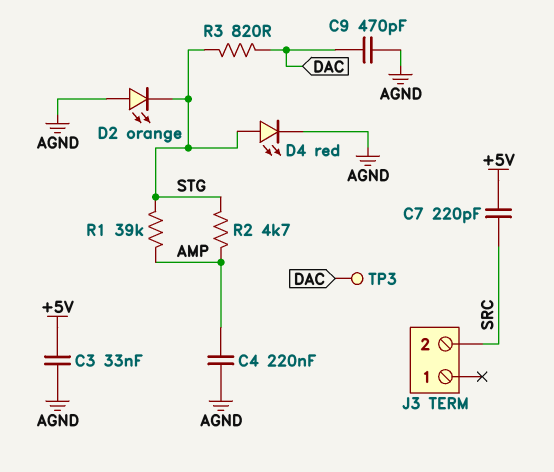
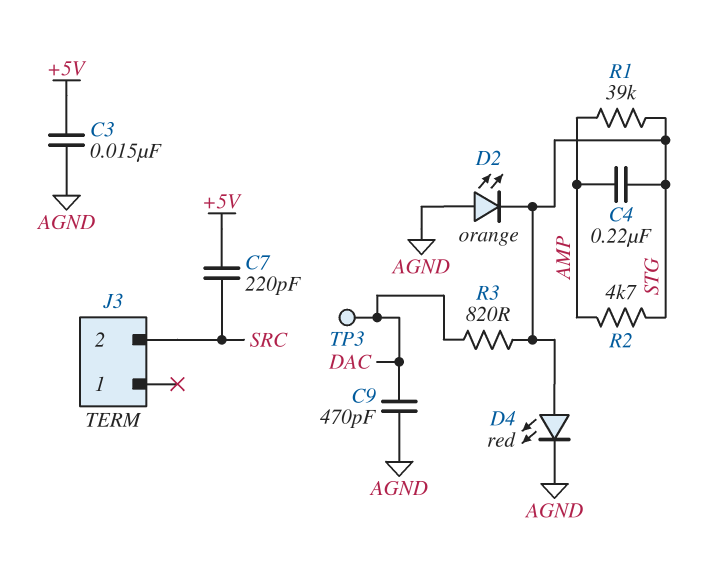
C3: 33nF (+5V, AGND) -> 15nF (+5V, AGND)
C4: 220nF (AGND, AMP) -> 220nF (AMP, STG)

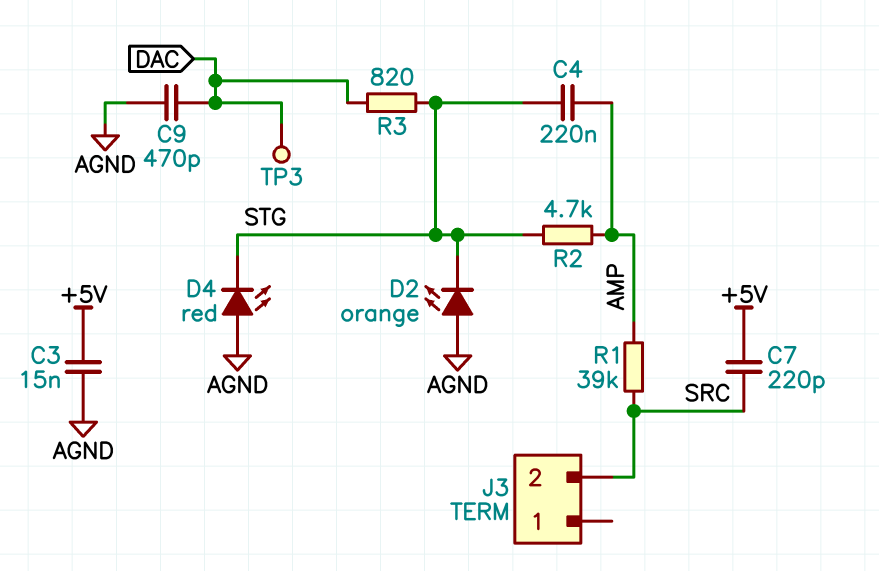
D4: LED red (A STG, K AGND) -> LED red (A AGND, K STG)
R1: 39k (AMP, STG) -> 39k (AMP, SRC)

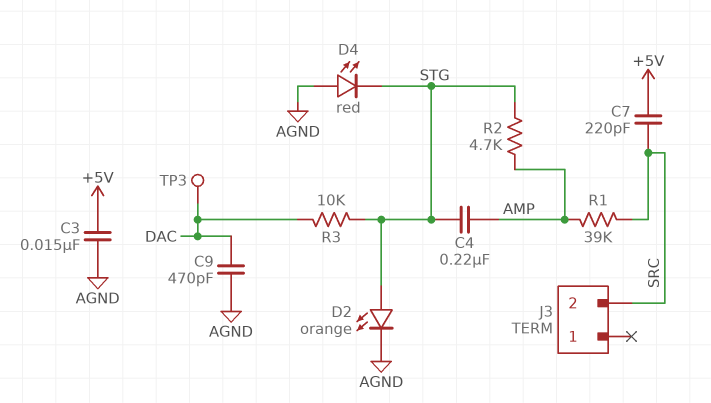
D2: LED orange (A AGND, K STG) -> LED orange (A STG, K AGND)
R3: 820 (DAC, STG) -> 10k (DAC, STG)

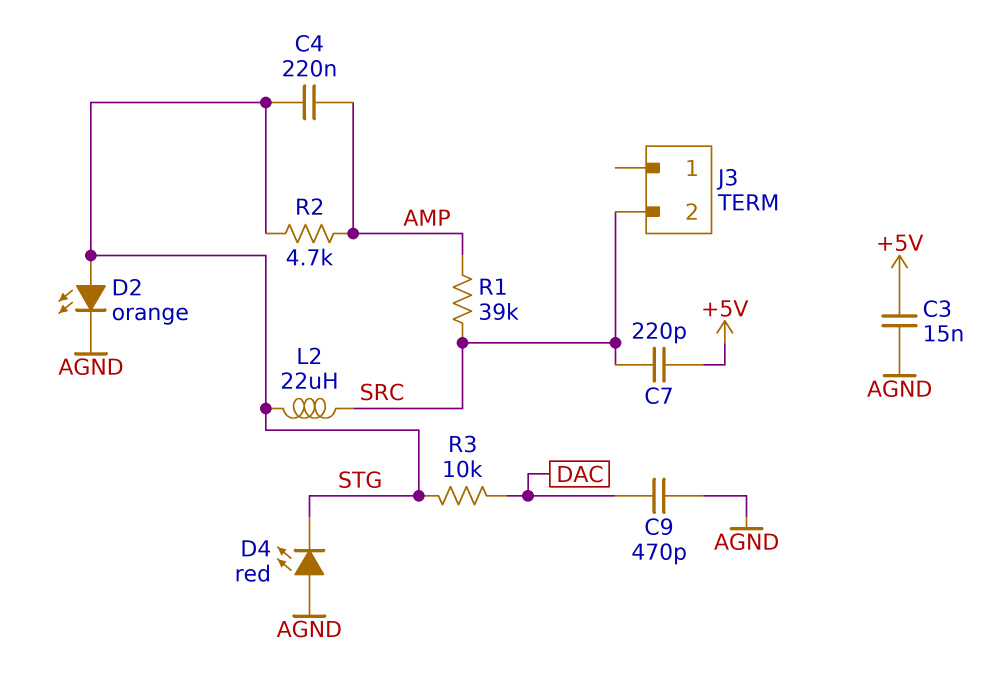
L2: none -> 22uH (SRC, STG)
TP3: test point (DAC) -> none

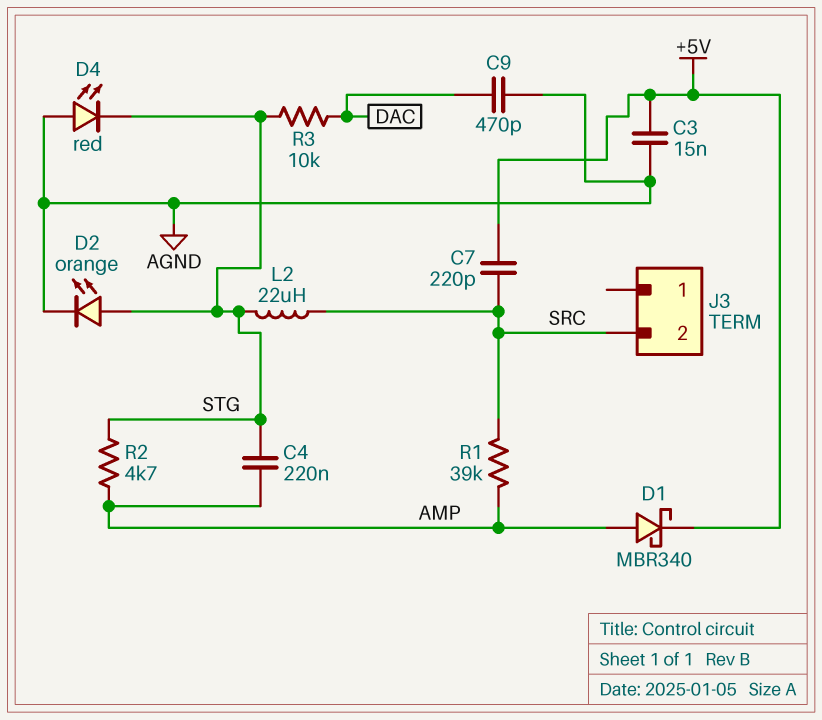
D1: none -> schottky MBR340 (A AMP, K +5V)

